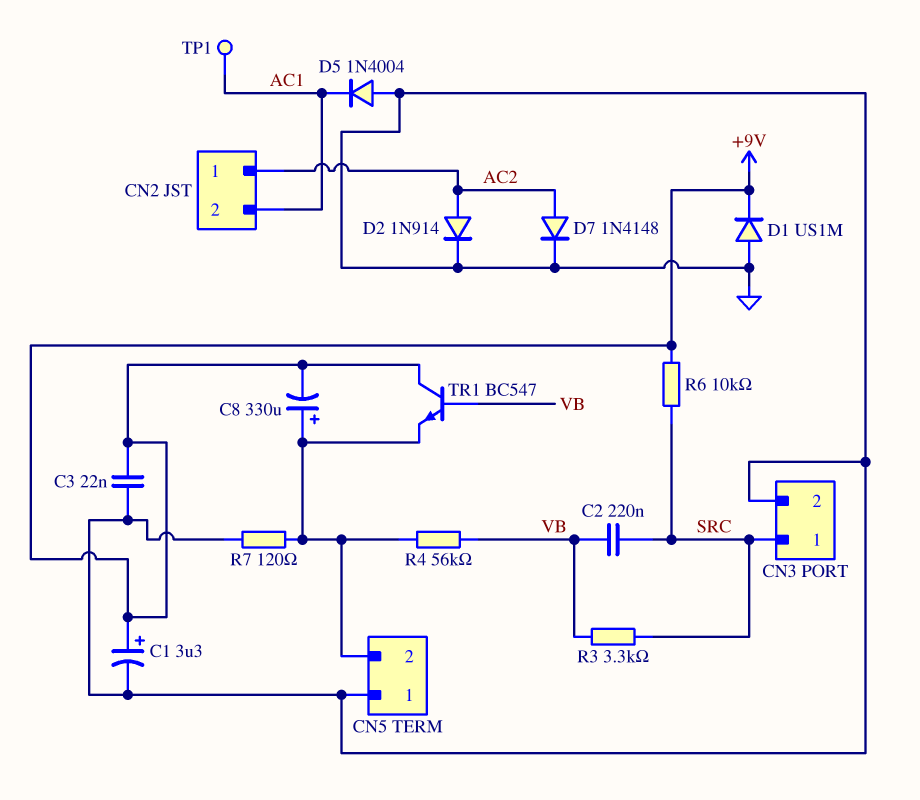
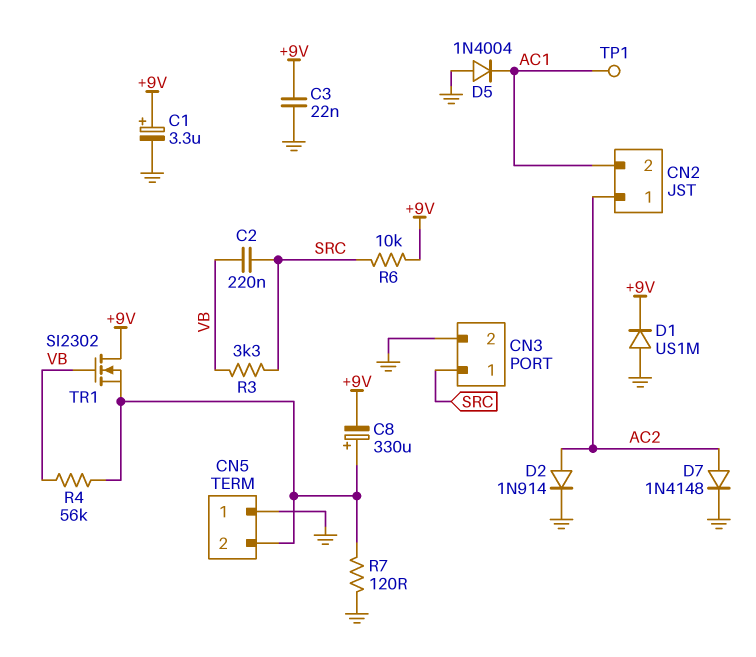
TR1: NPN BC547 (B VB, C +9V, E CN5/2) -> NMOS SI2302 (G VB, D +9V, S CN5/2)

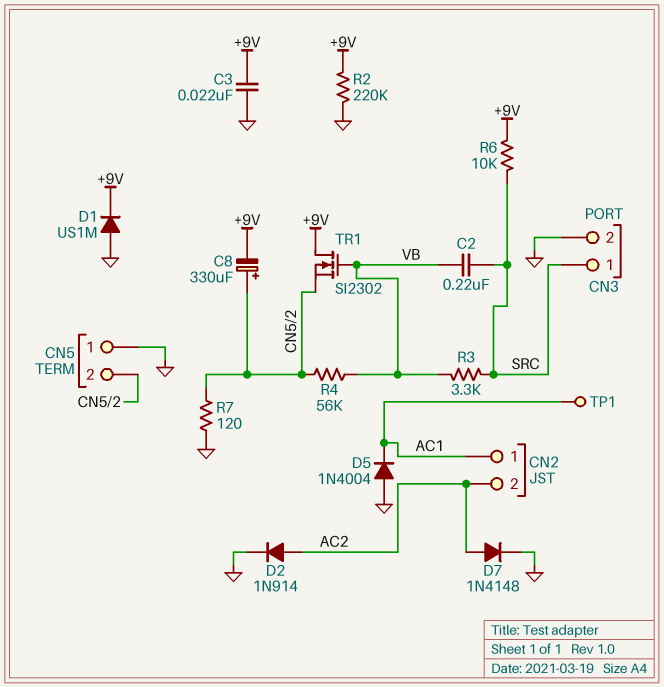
C1: 3.3uF (plus +9V, minus GND) -> none
CN2 pin 1: AC2 -> AC1
CN2 pin 2: AC1 -> AC2
R2: none -> 220k (+9V, GND)

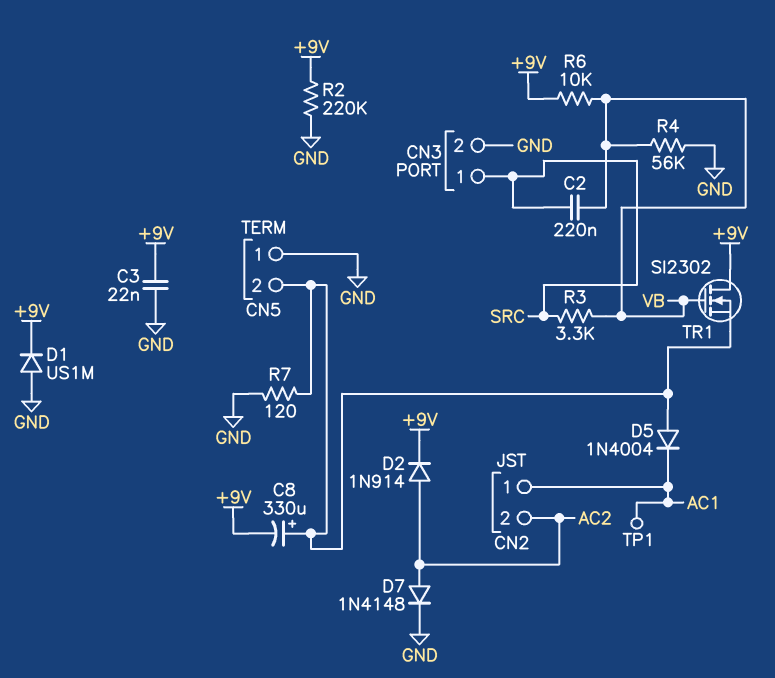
D2: diode 1N914 (A AC2, K GND) -> diode 1N914 (A AC2, K +9V)
D5: diode 1N4004 (A GND, K AC1) -> diode 1N4004 (A CN5/2, K AC1)
R4: 56k (CN5/2, VB) -> 56k (GND, VB)
R6: 10k (+9V, SRC) -> 10k (+9V, VB)

